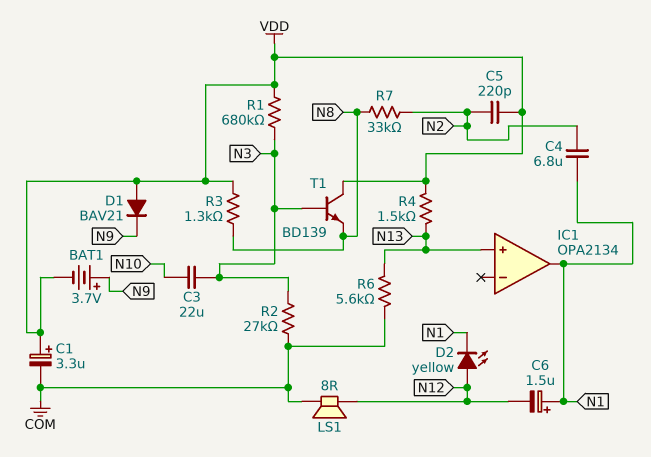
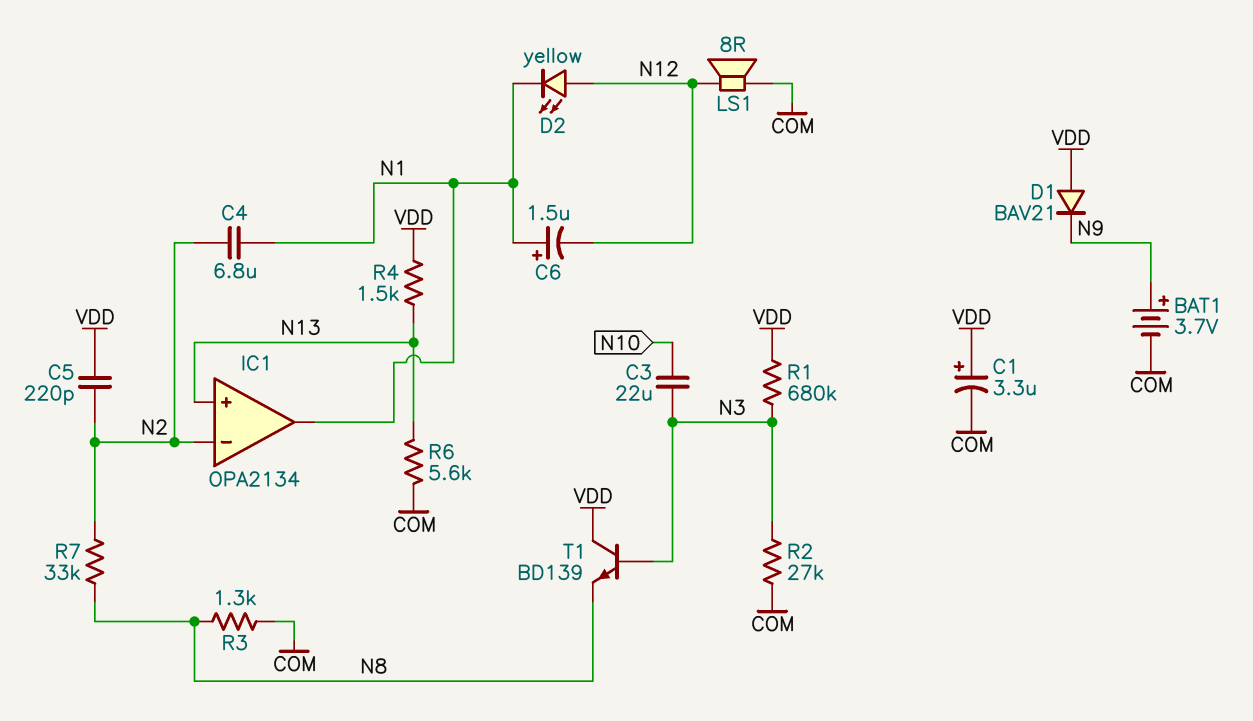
BAT1: 3.7V (plus N9, minus VDD) -> 3.7V (plus N9, minus COM)
IC1 pin in-: none -> N2
R3: 1.3k (N8, VDD) -> 1.3k (COM, N8)

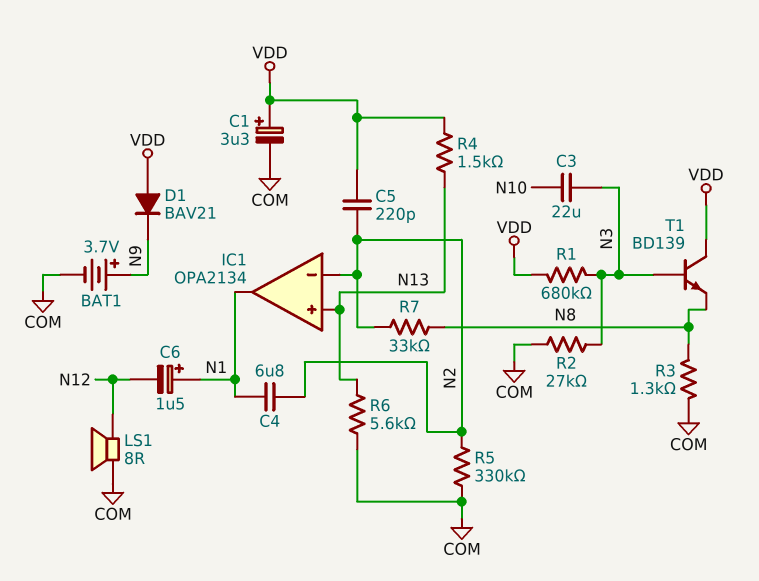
D2: LED yellow (A N12, K N1) -> none
R5: none -> 330k (COM, N2)

